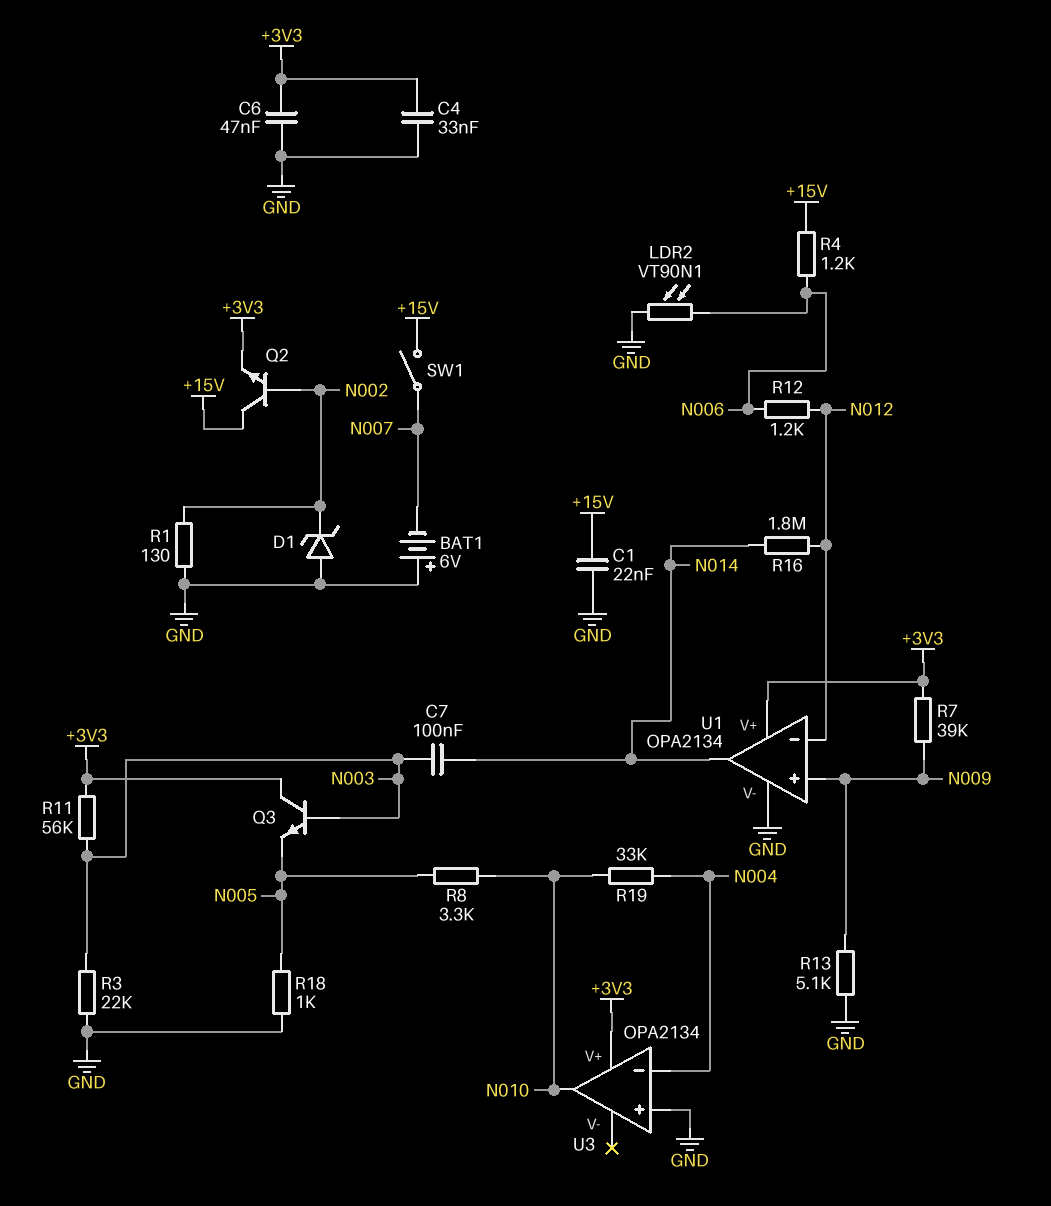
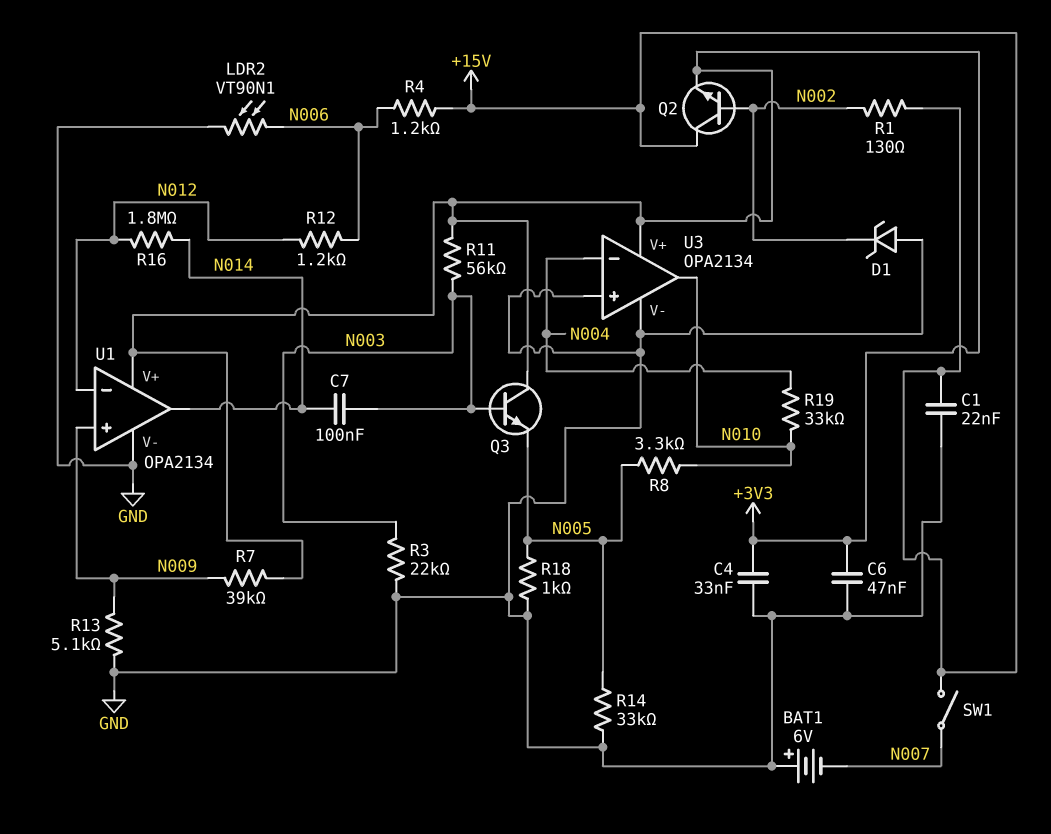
R1: 130 (GND, N002) -> 130 (+15V, N002)
R14: none -> 33k (GND, N005)
U3 pin V-: none -> GND

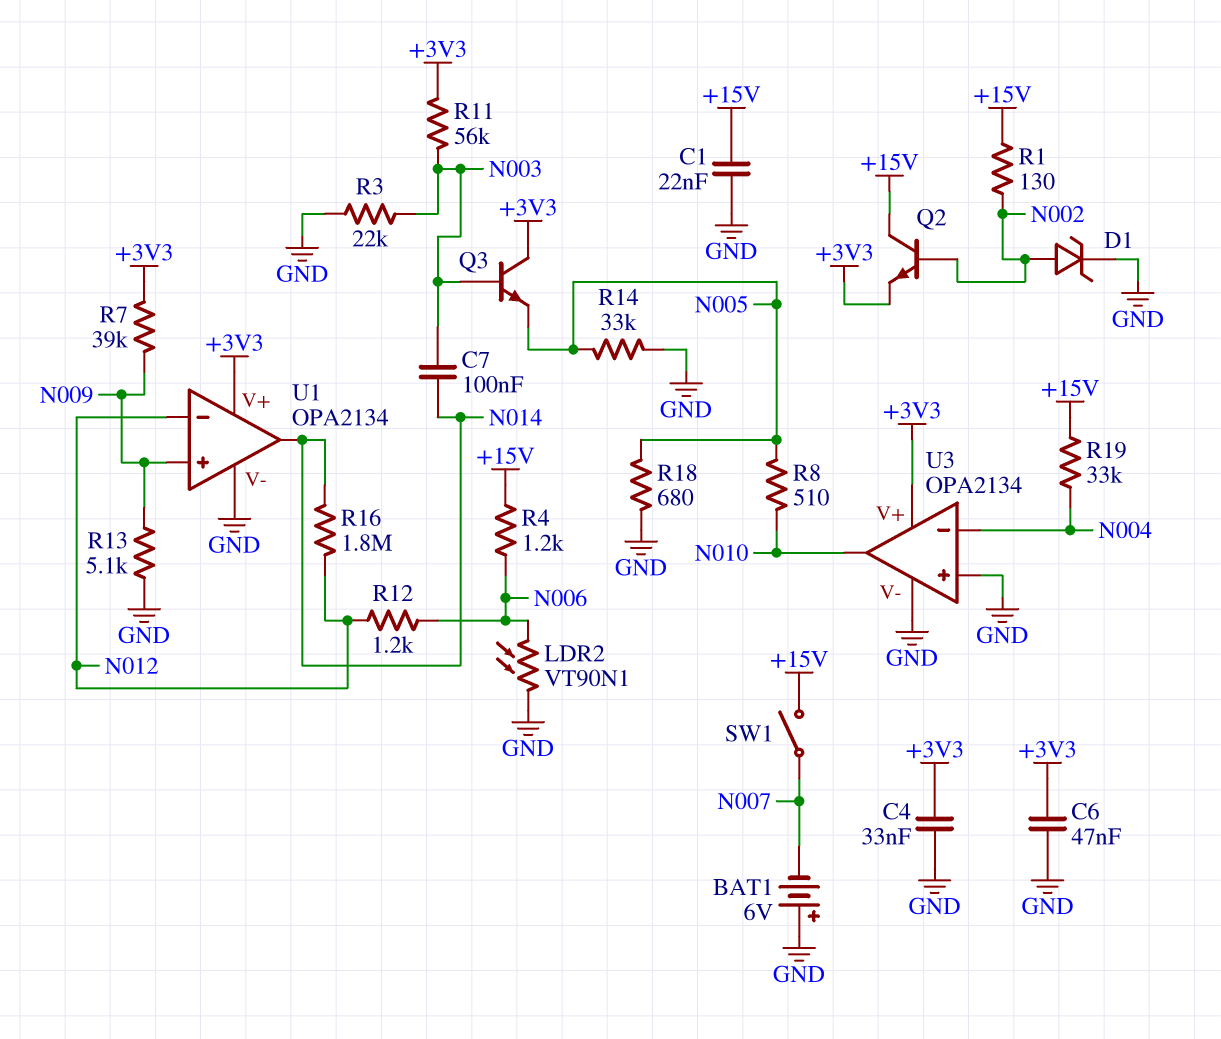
D1: zener (A GND, K N002) -> zener (A N002, K GND)
R8: 3.3k (N005, N010) -> 510 (N005, N010)
R18: 1k (GND, N005) -> 680 (GND, N005)
R19: 33k (N004, N010) -> 33k (+15V, N004)

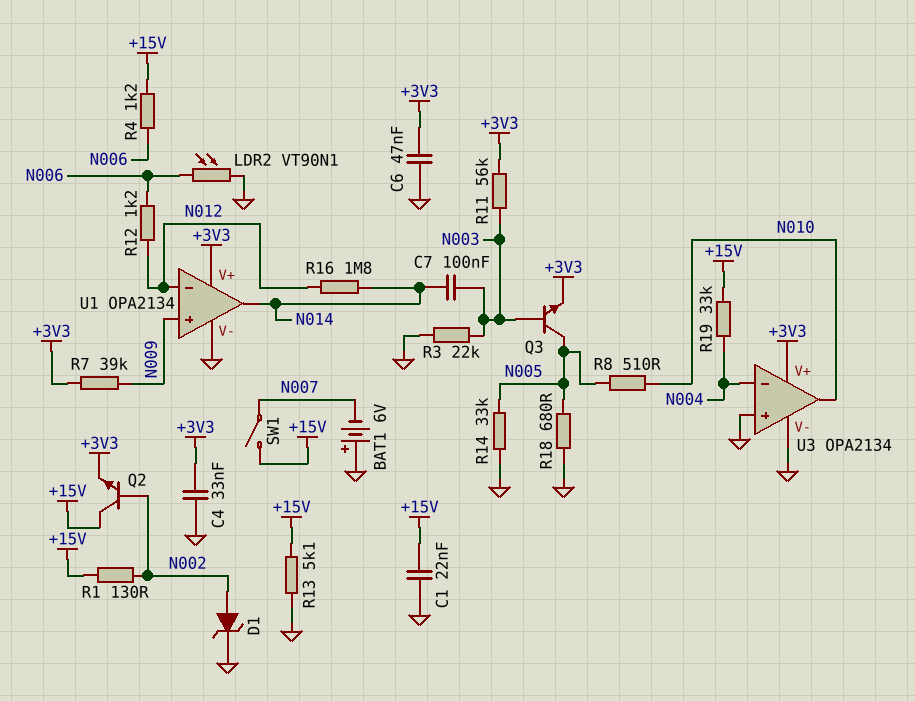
Q3: NPN (B N003, C +3V3, E N005) -> NPN (B N003, C N005, E +3V3)
R13: 5.1k (GND, N009) -> 5.1k (+15V, GND)

